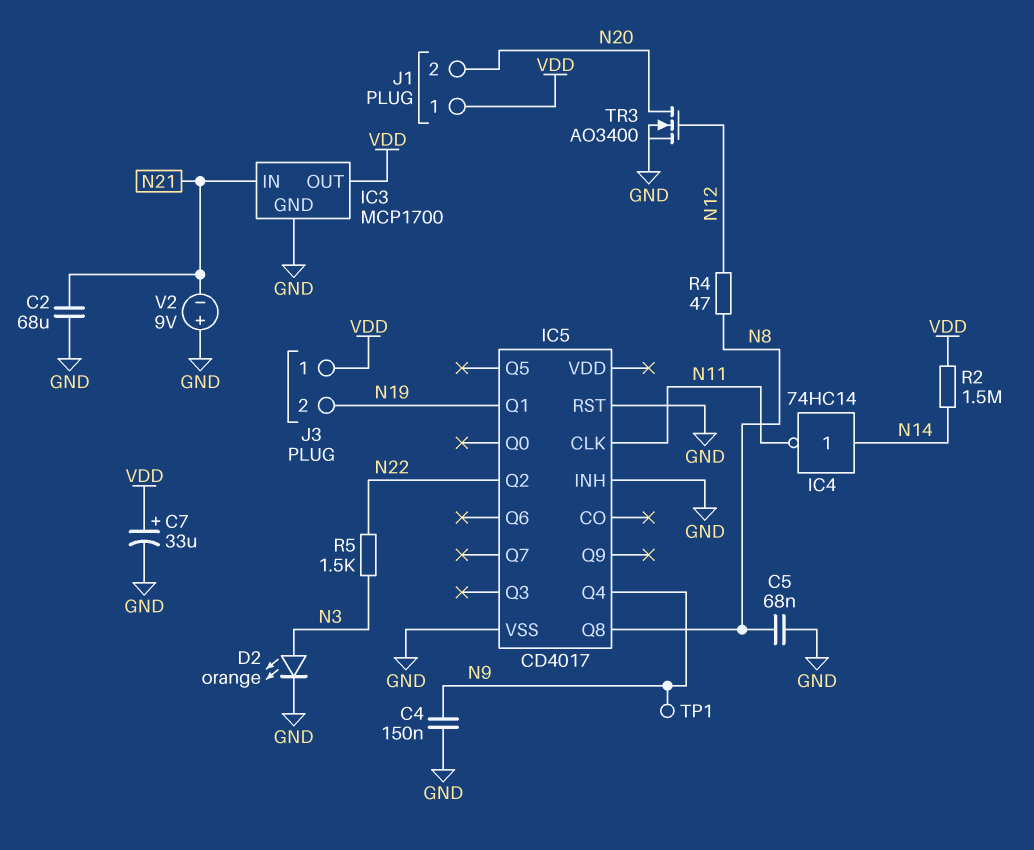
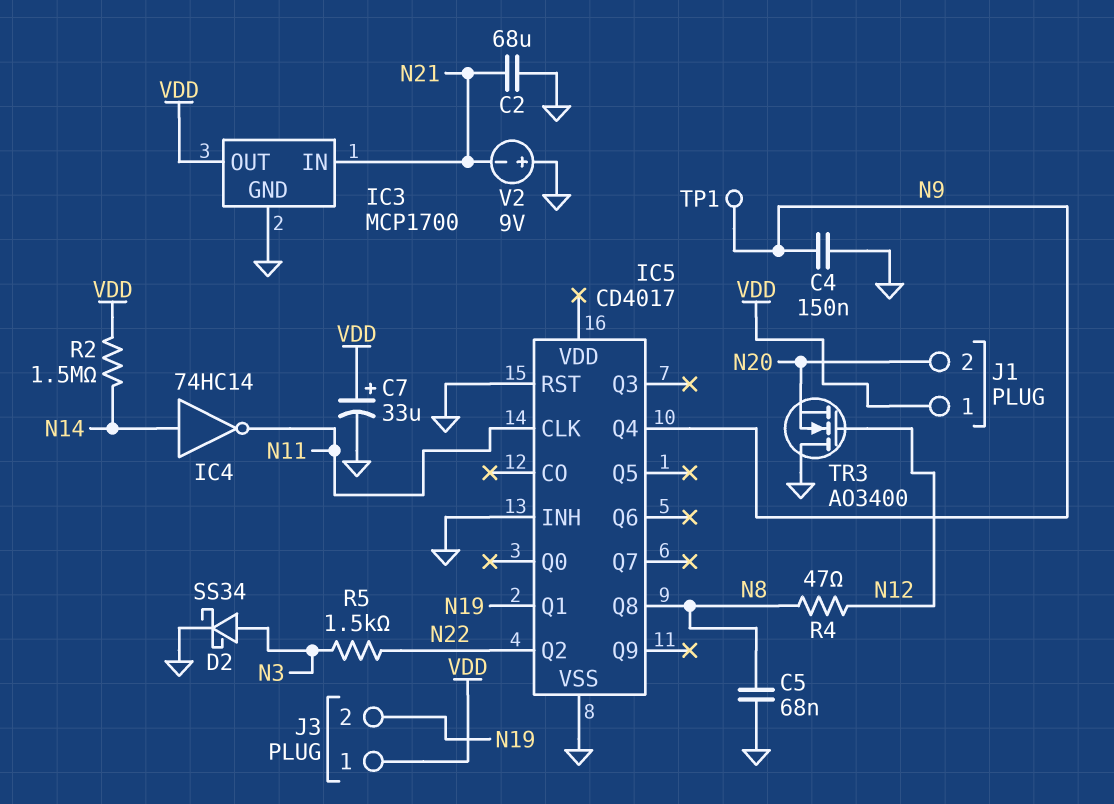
D2: LED orange (A N3, K GND) -> schottky SS34 (A N3, K GND)
TR3: NMOS AO3400 (G N12, D N20, S GND) -> NMOS AO3400 (G N12, D GND, S N20)

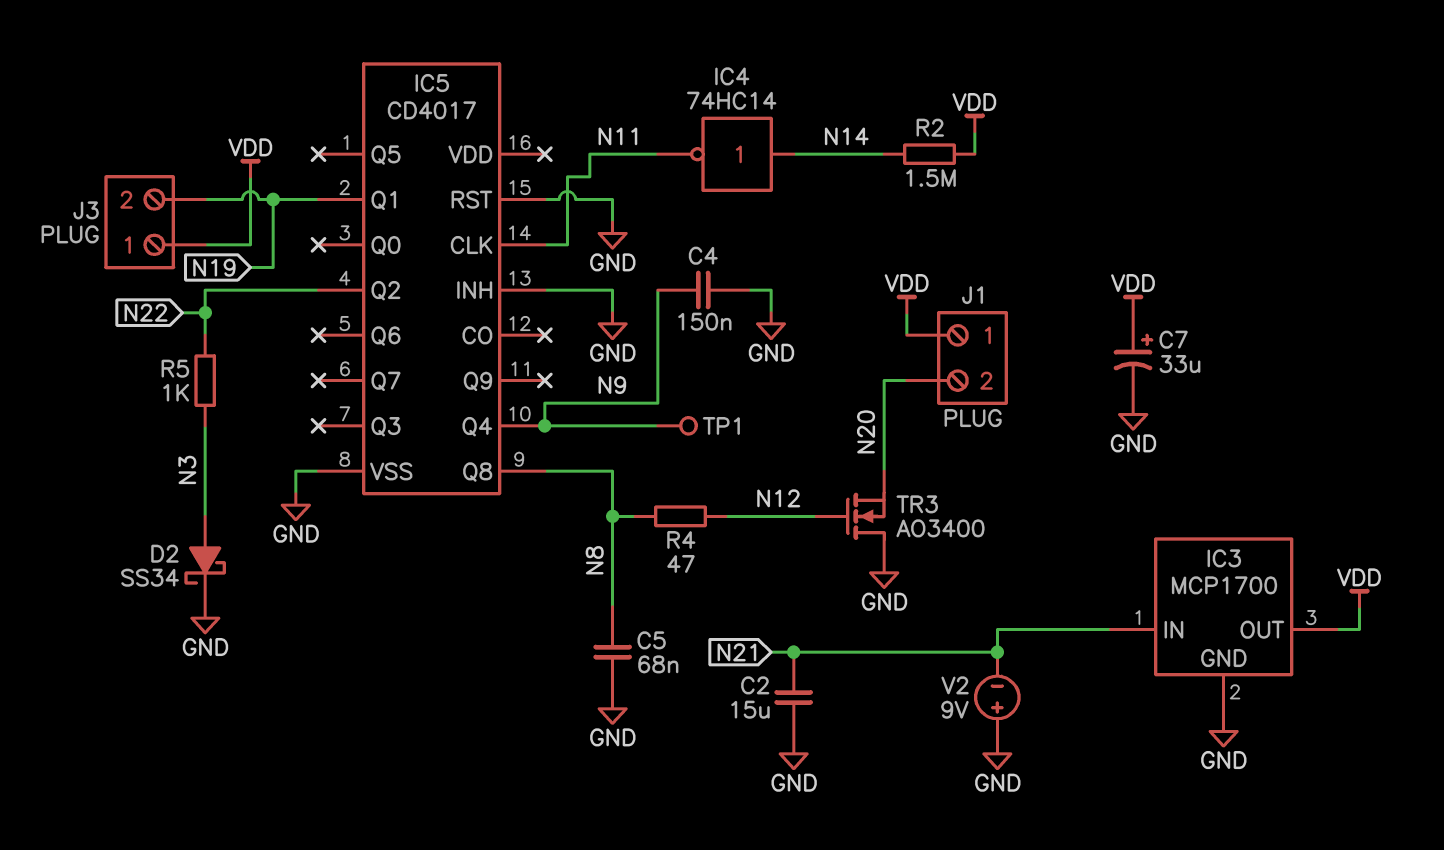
C2: 68uF (GND, N21) -> 15uF (GND, N21)
R5: 1.5k (N3, N22) -> 1k (N3, N22)

